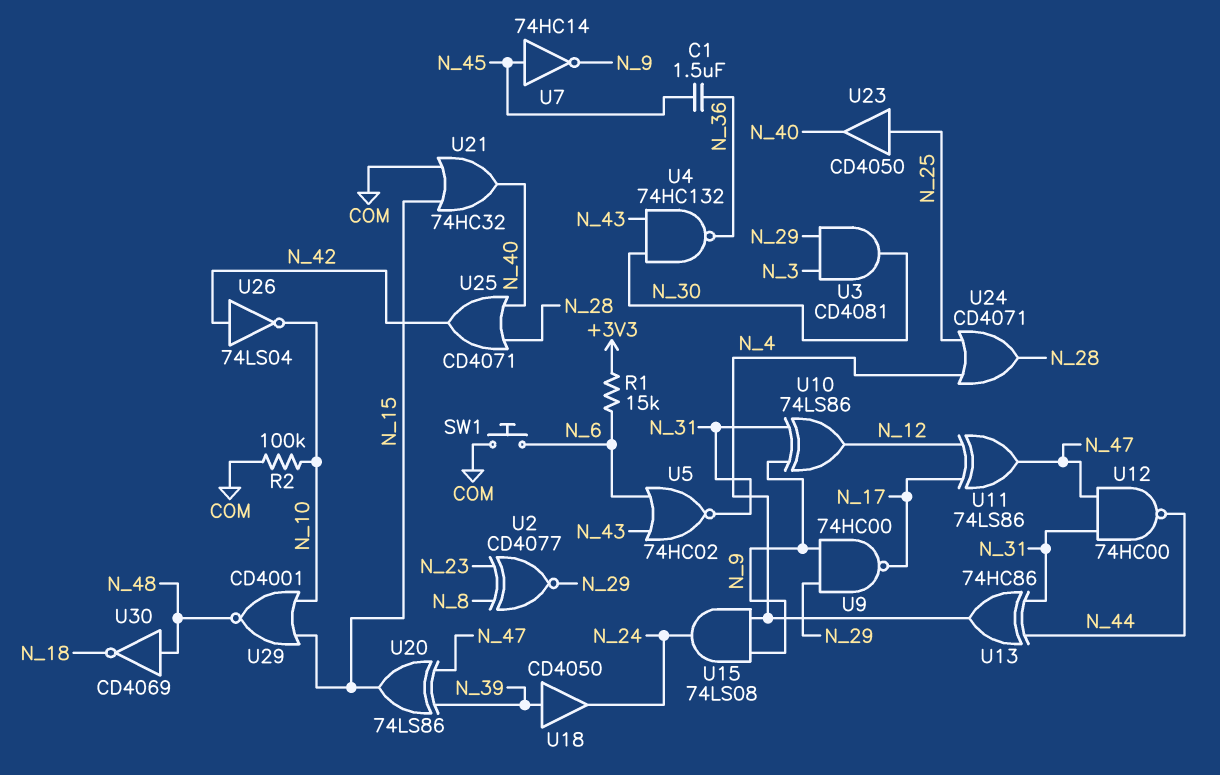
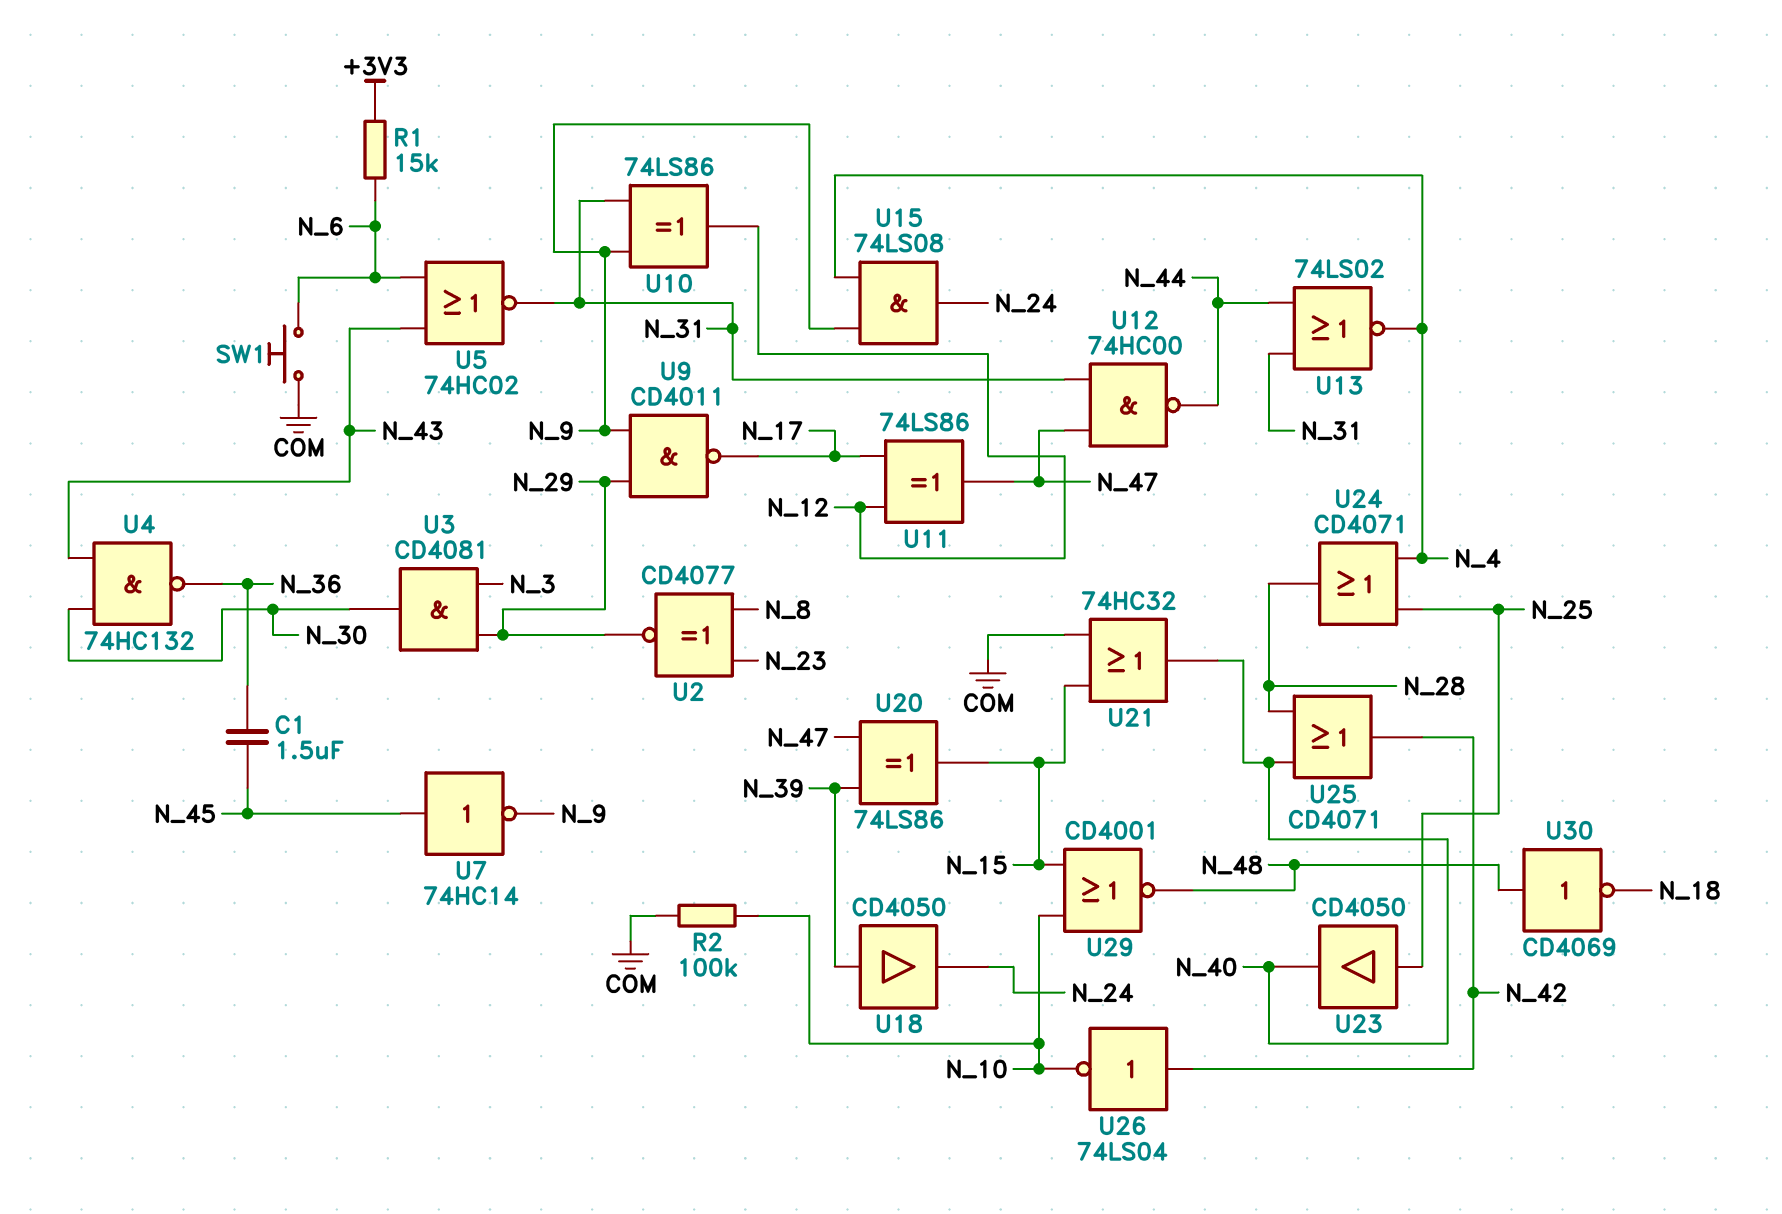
U9: NAND 74HC00 (in N_9, in N_29, out N_17) -> NAND CD4011 (in N_9, in N_29, out N_17)
U13: XOR 74HC86 (in N_31, in N_44, out N_4) -> NOR 74LS02 (in N_31, in N_44, out N_4)

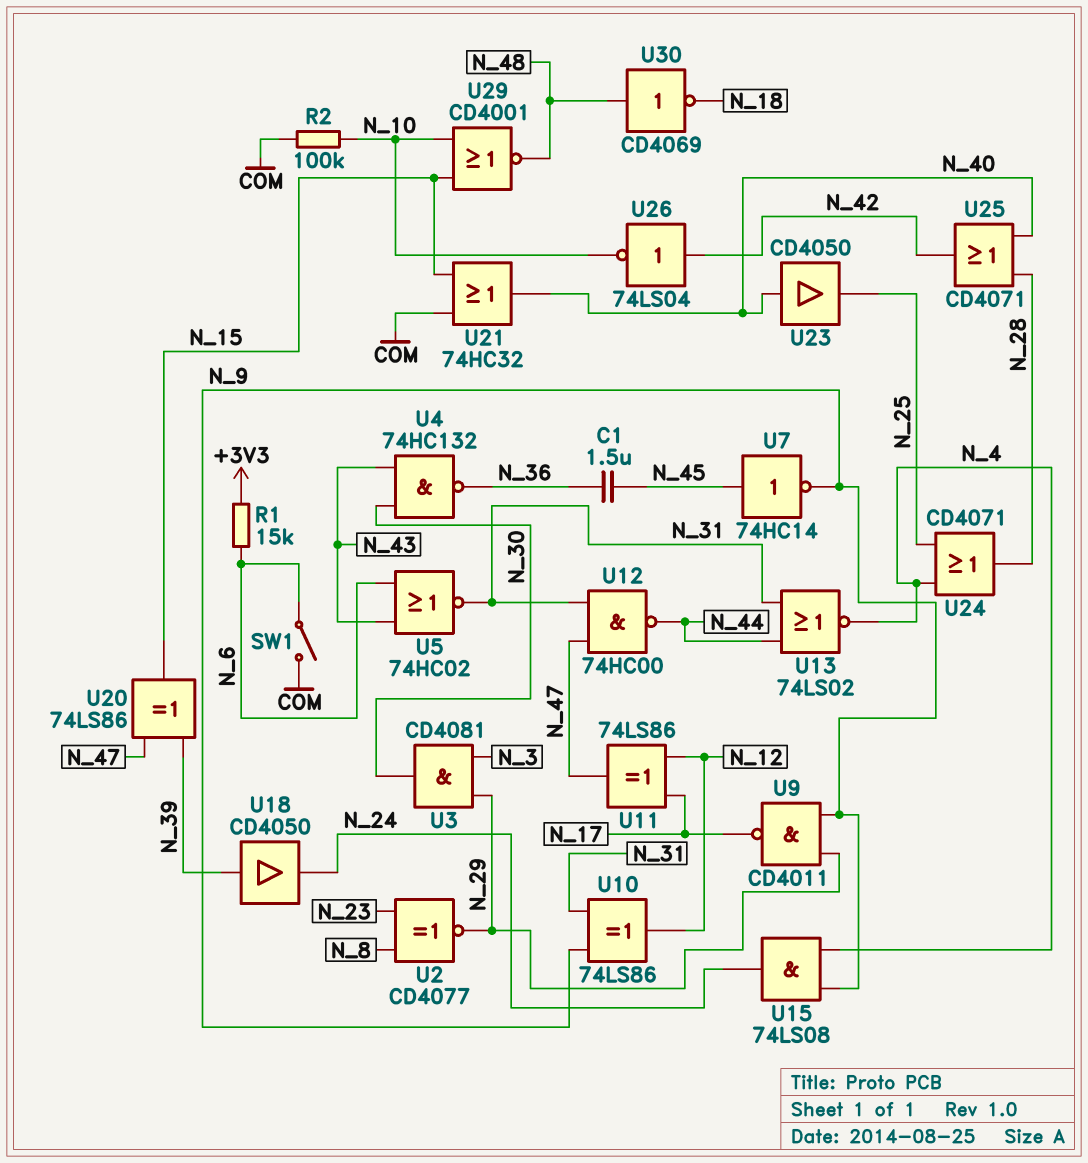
SW1: button (COM, N_6) -> switch (COM, N_6)
U23: buffer CD4050 (in N_25, out N_40) -> buffer CD4050 (in N_40, out N_25)

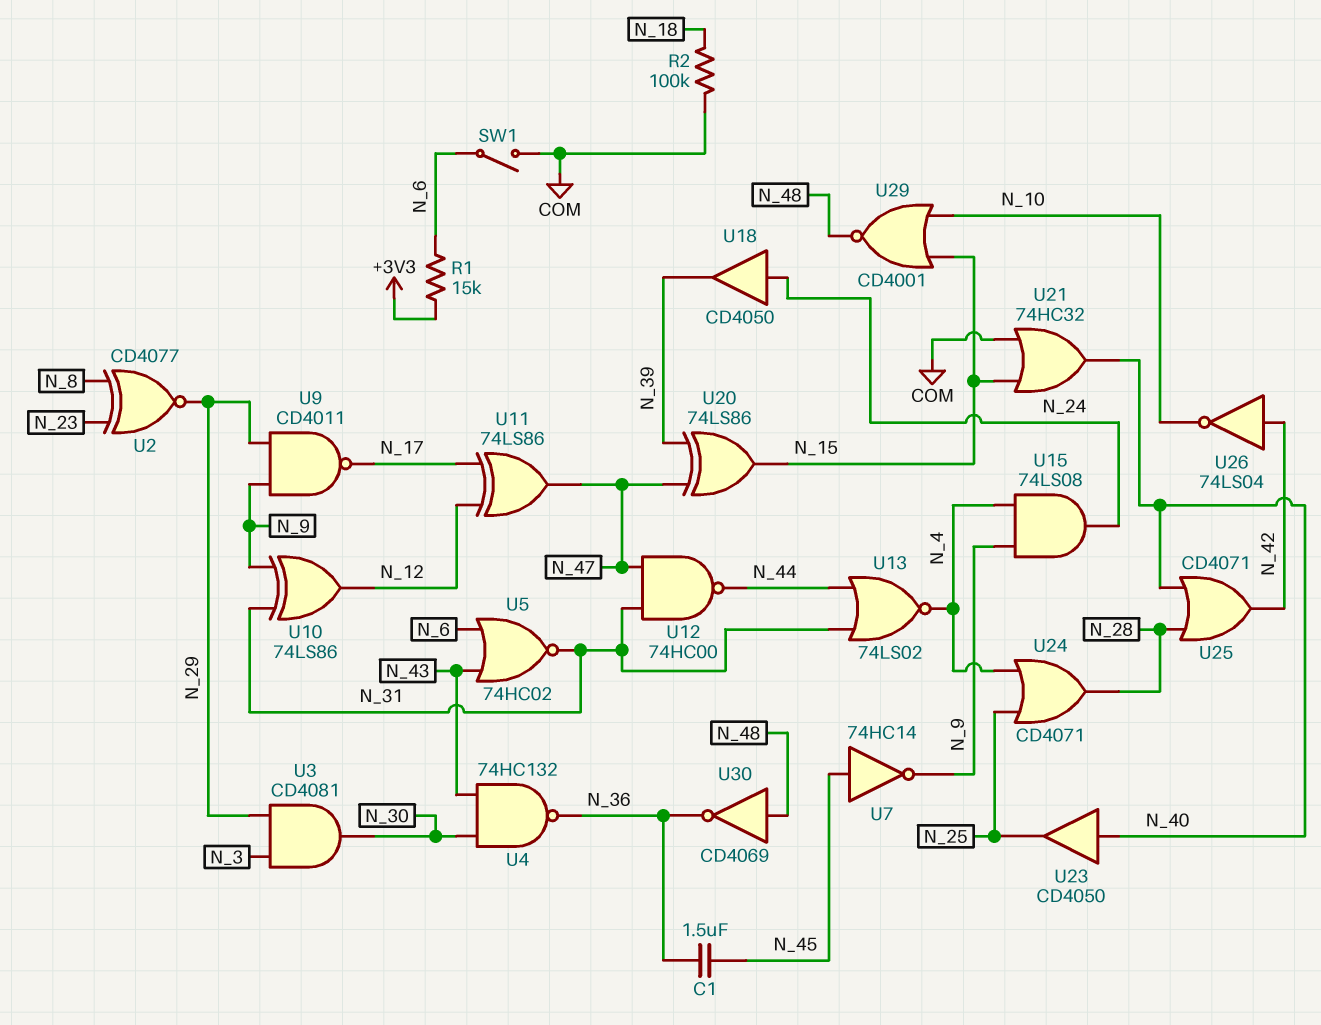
R2: 100k (COM, N_10) -> 100k (COM, N_18)
U18: buffer CD4050 (in N_39, out N_24) -> buffer CD4050 (in N_24, out N_39)
U30: NOT CD4069 (in N_48, out N_18) -> NOT CD4069 (in N_48, out N_36)

